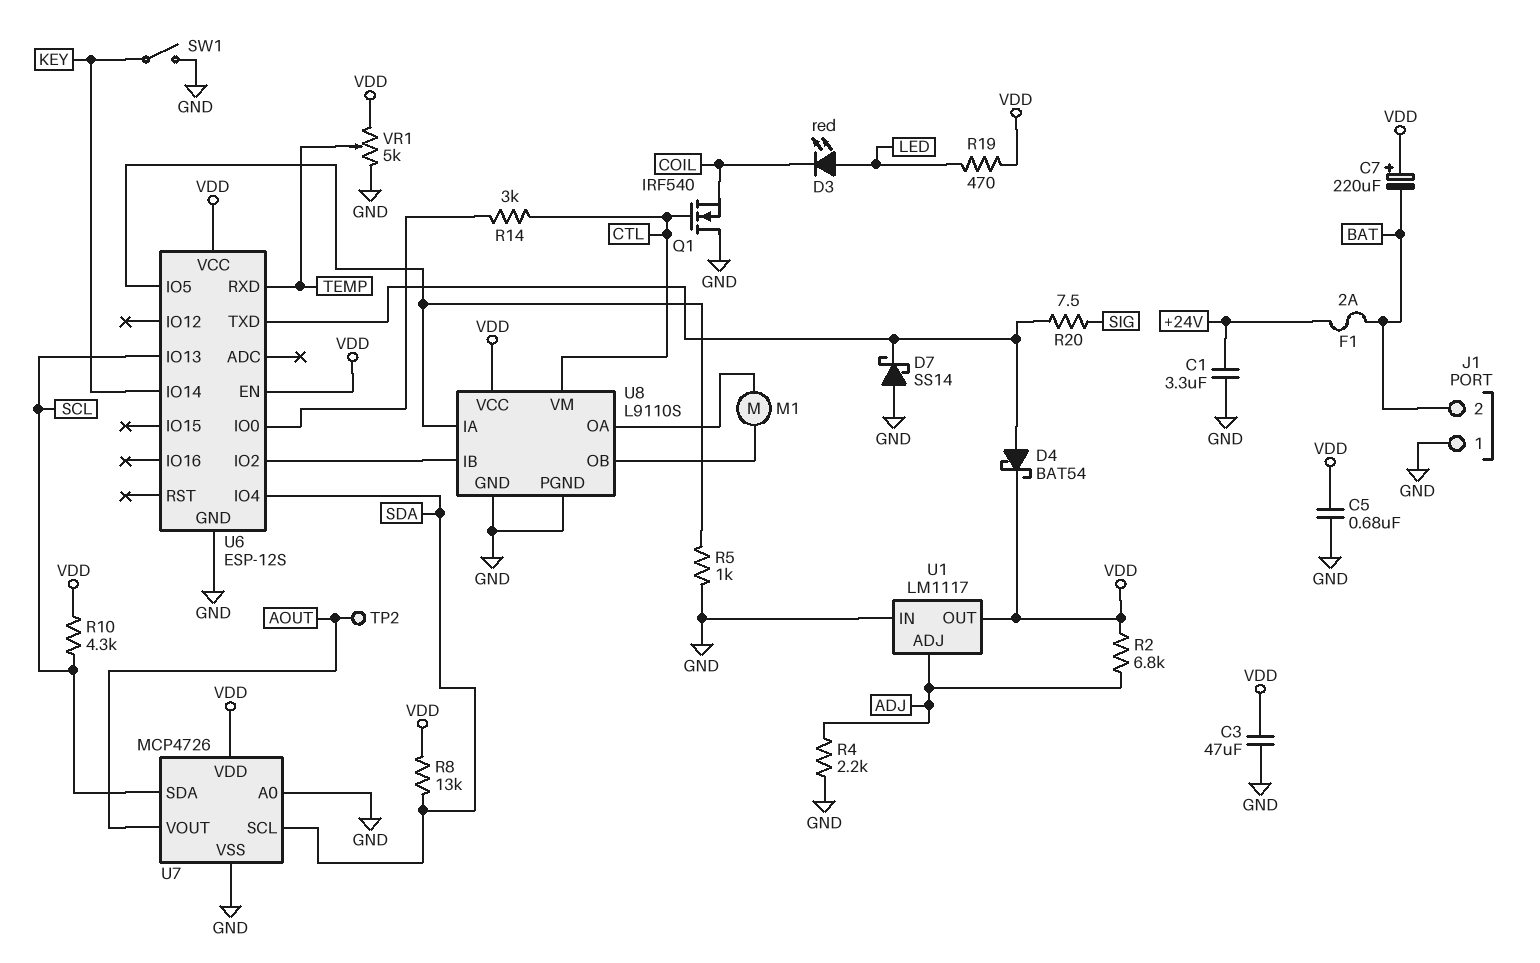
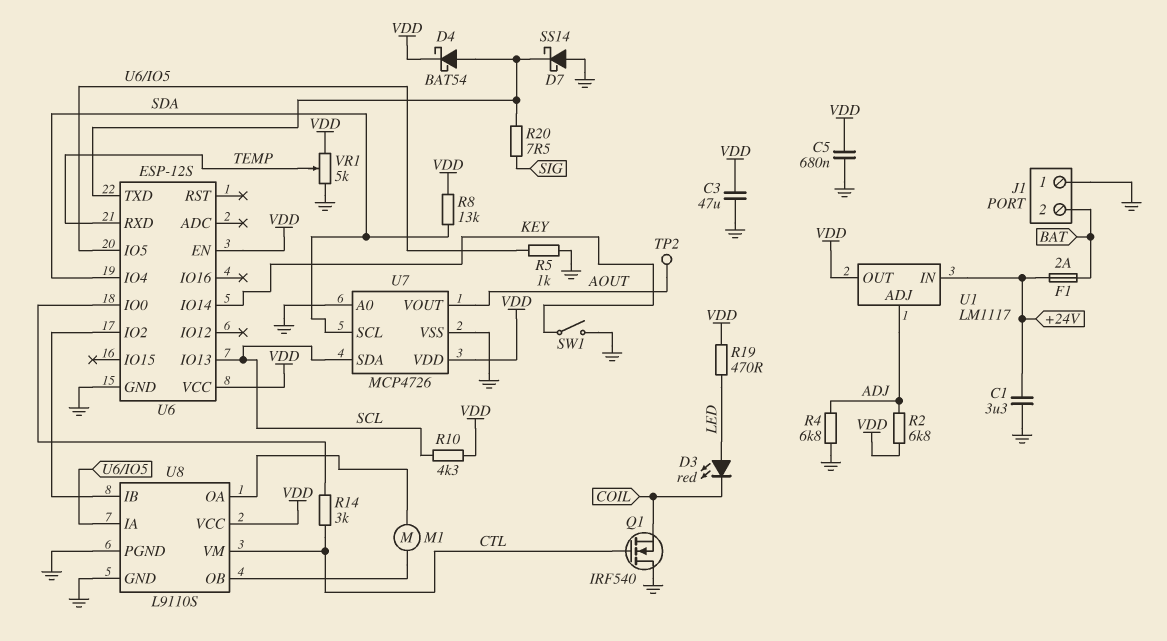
C7: 220uF (plus VDD, minus BAT) -> none
R4: 2.2k (ADJ, GND) -> 6.8k (ADJ, GND)
U1 pin IN: GND -> +24V

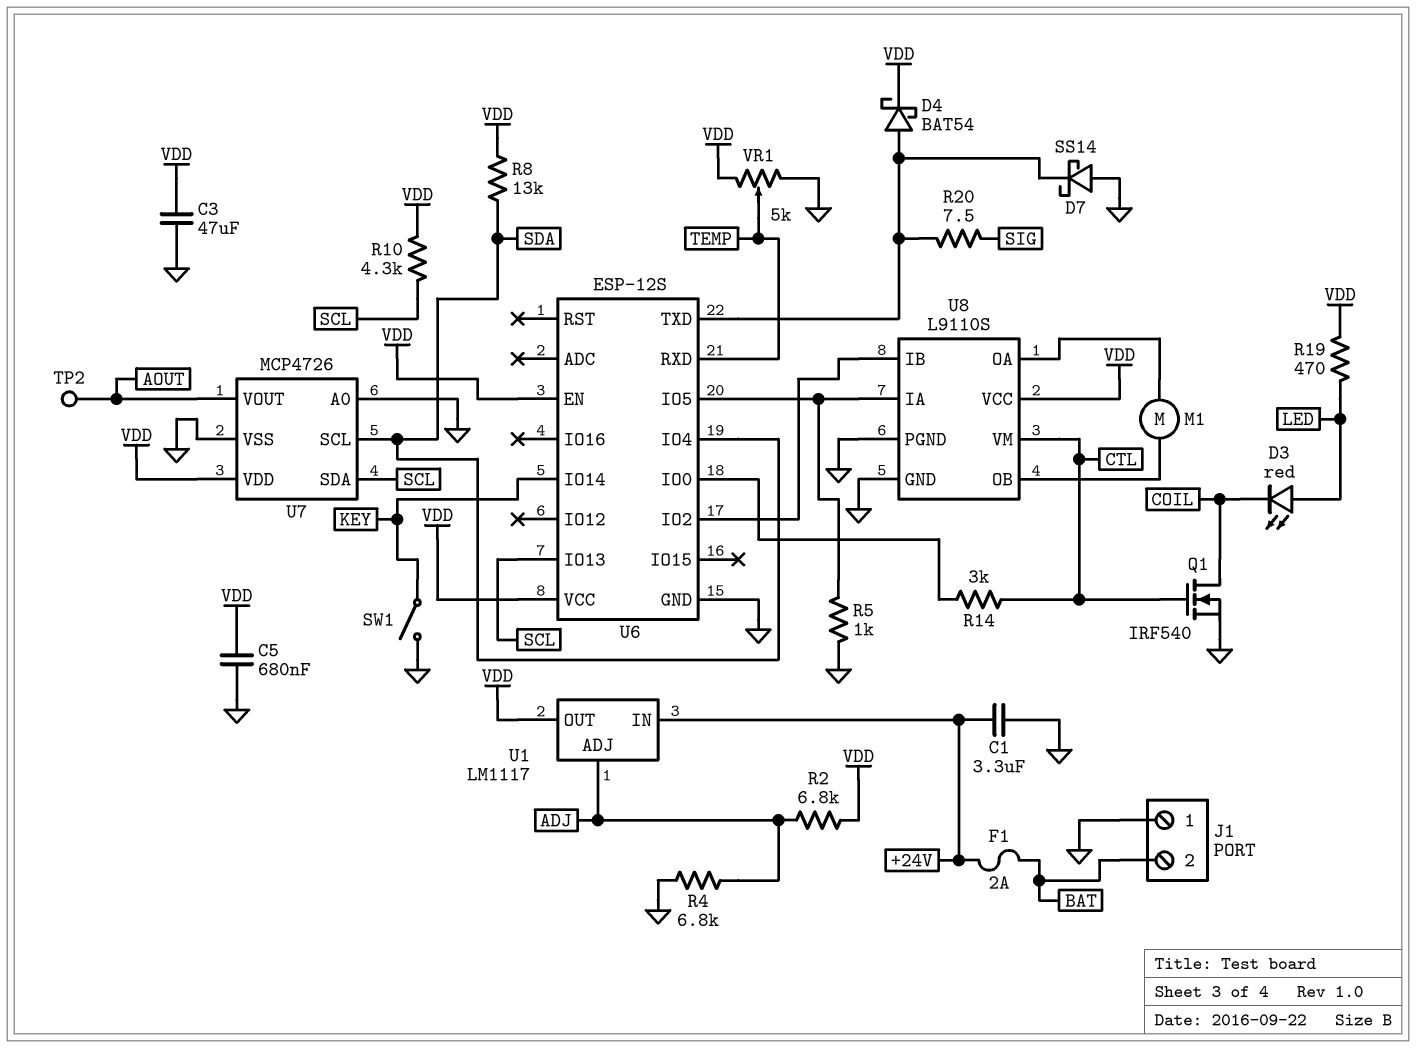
Q1: NMOS IRF540 (G CTL, D GND, S COIL) -> NMOS IRF540 (G CTL, D COIL, S GND)

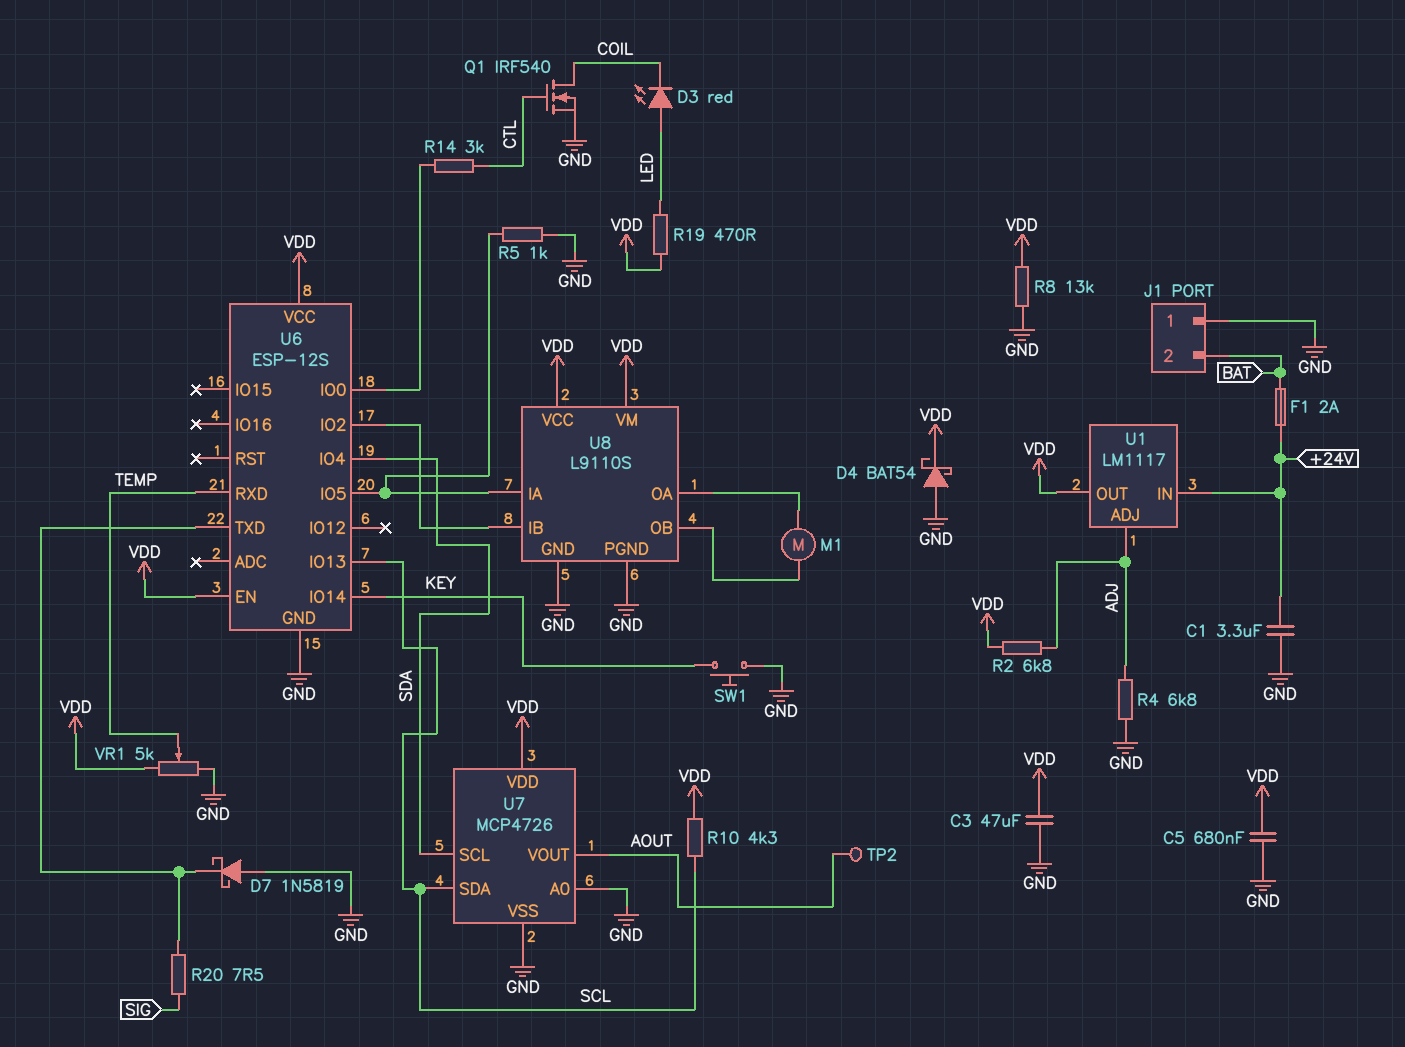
D4: schottky BAT54 (A U6/TXD, K VDD) -> schottky BAT54 (A GND, K VDD)
D7: schottky SS14 (A GND, K U6/TXD) -> schottky 1N5819 (A GND, K U6/TXD)
R8: 13k (SDA, VDD) -> 13k (GND, VDD)
SW1: switch (GND, KEY) -> button (GND, KEY)
U8 pin VM: CTL -> VDD

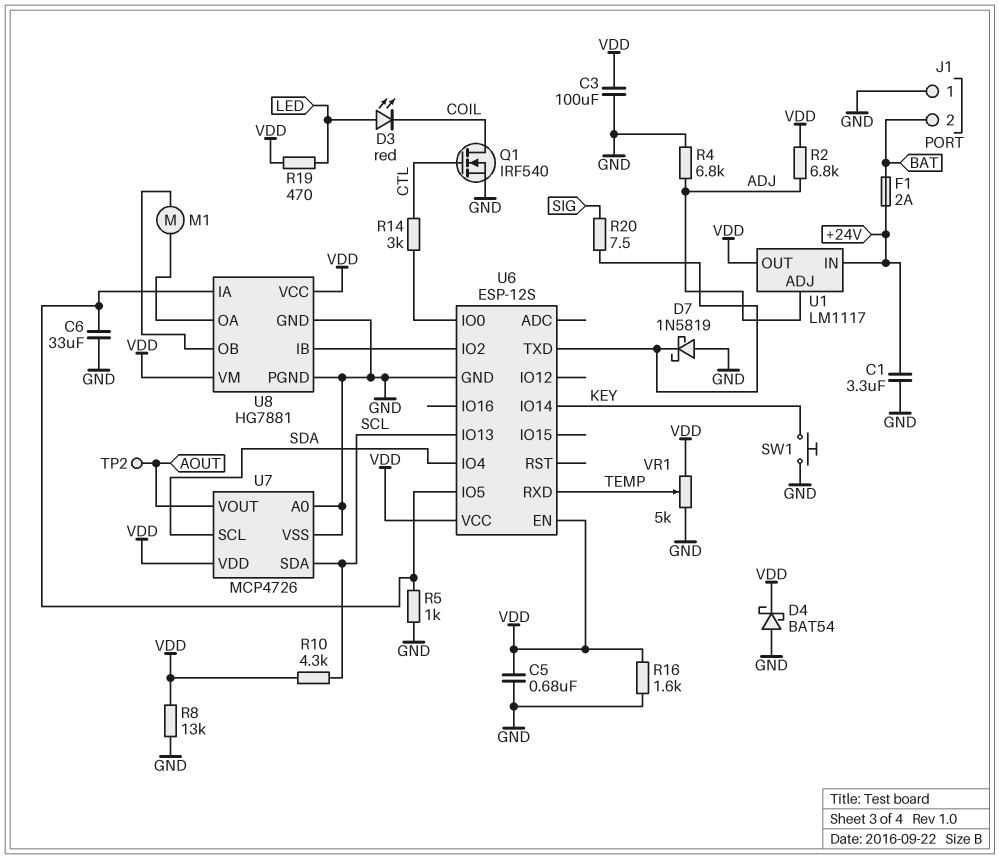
C3: 47uF (GND, VDD) -> 100uF (GND, VDD)
C6: none -> 33uF (GND, U6/IO5)
R16: none -> 1.6k (GND, VDD)
U8: L9110S -> HG7881

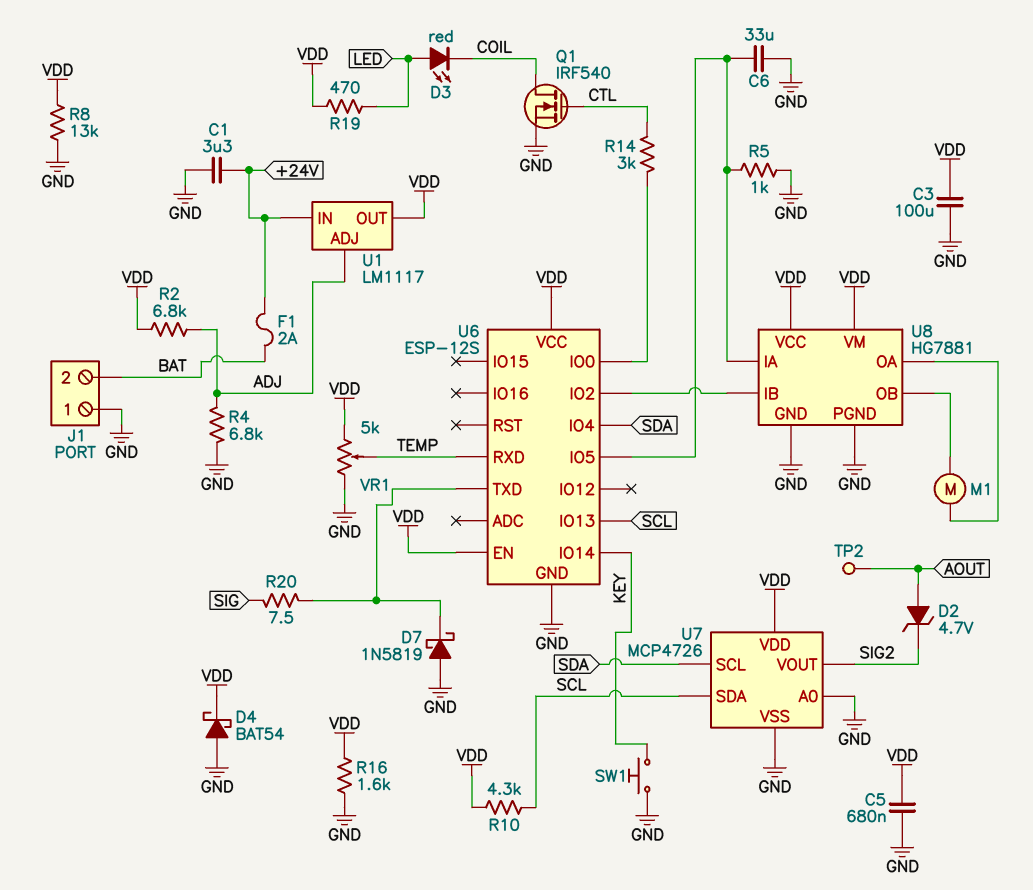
D2: none -> zener 4.7V (A AOUT, K SIG2)
U7 pin VOUT: AOUT -> SIG2

